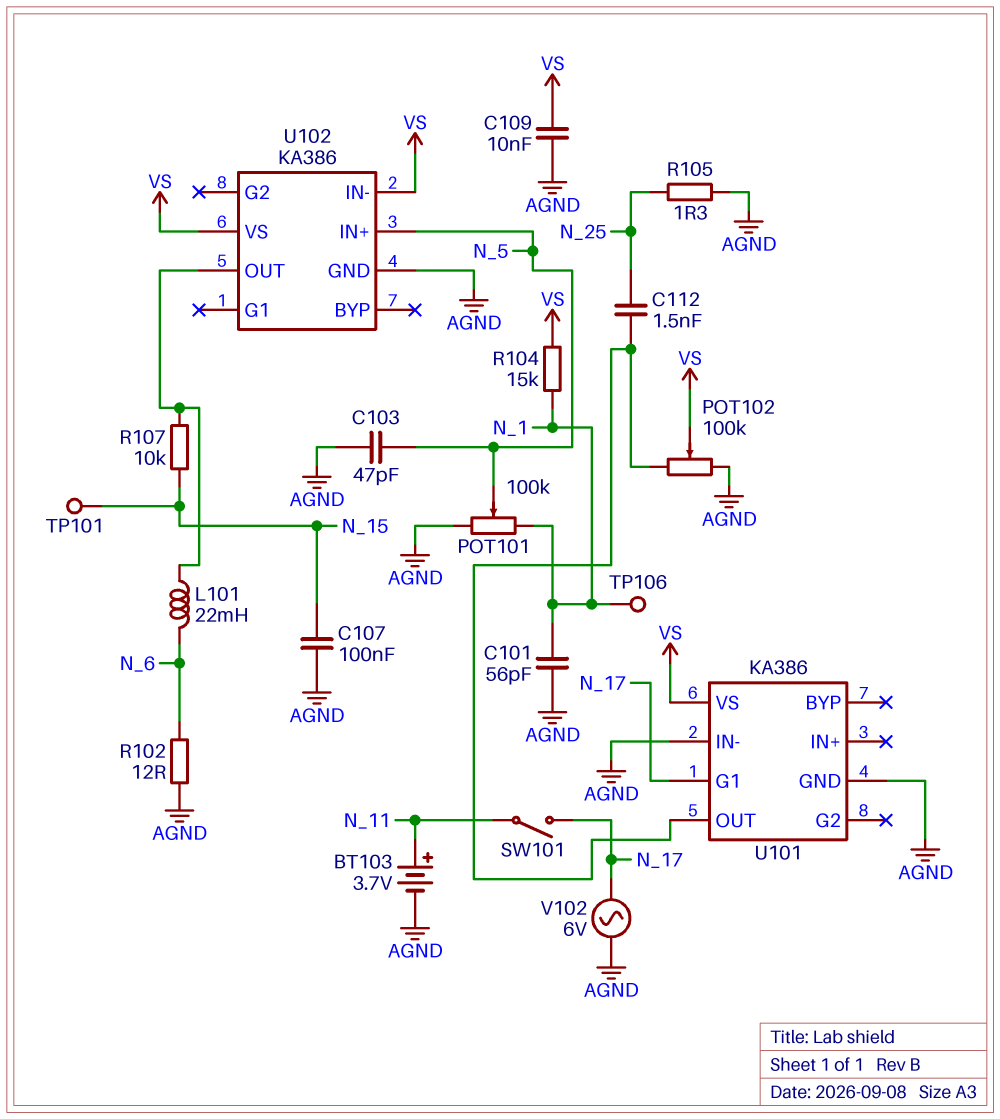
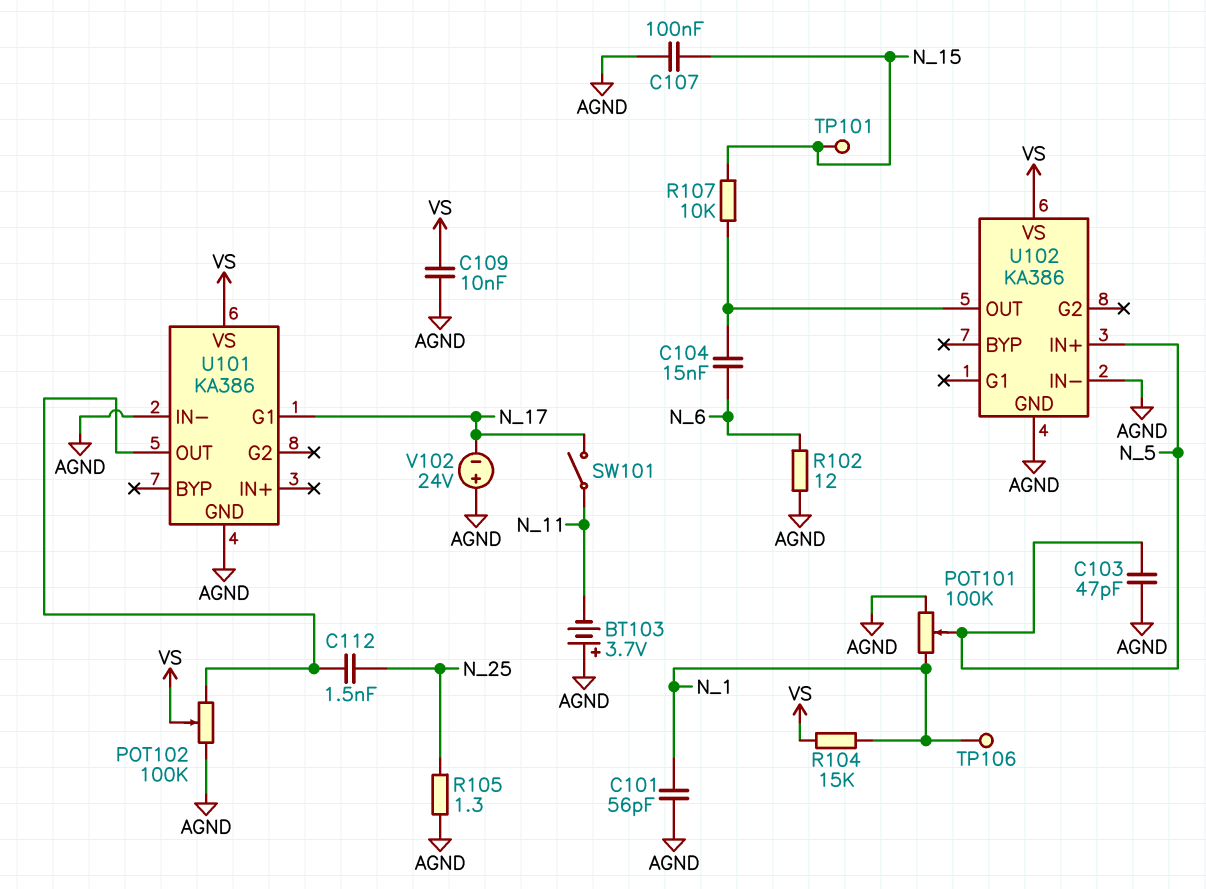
BT103: 3.7V (plus N_11, minus AGND) -> 3.7V (plus AGND, minus N_11)
C104: none -> 15nF (N_6, U102/OUT)
L101: 22mH (N_6, U102/OUT) -> none
U102 pin IN-: VS -> AGND
V102: AC 6V (AGND, N_17) -> 24V (plus AGND, minus N_17)

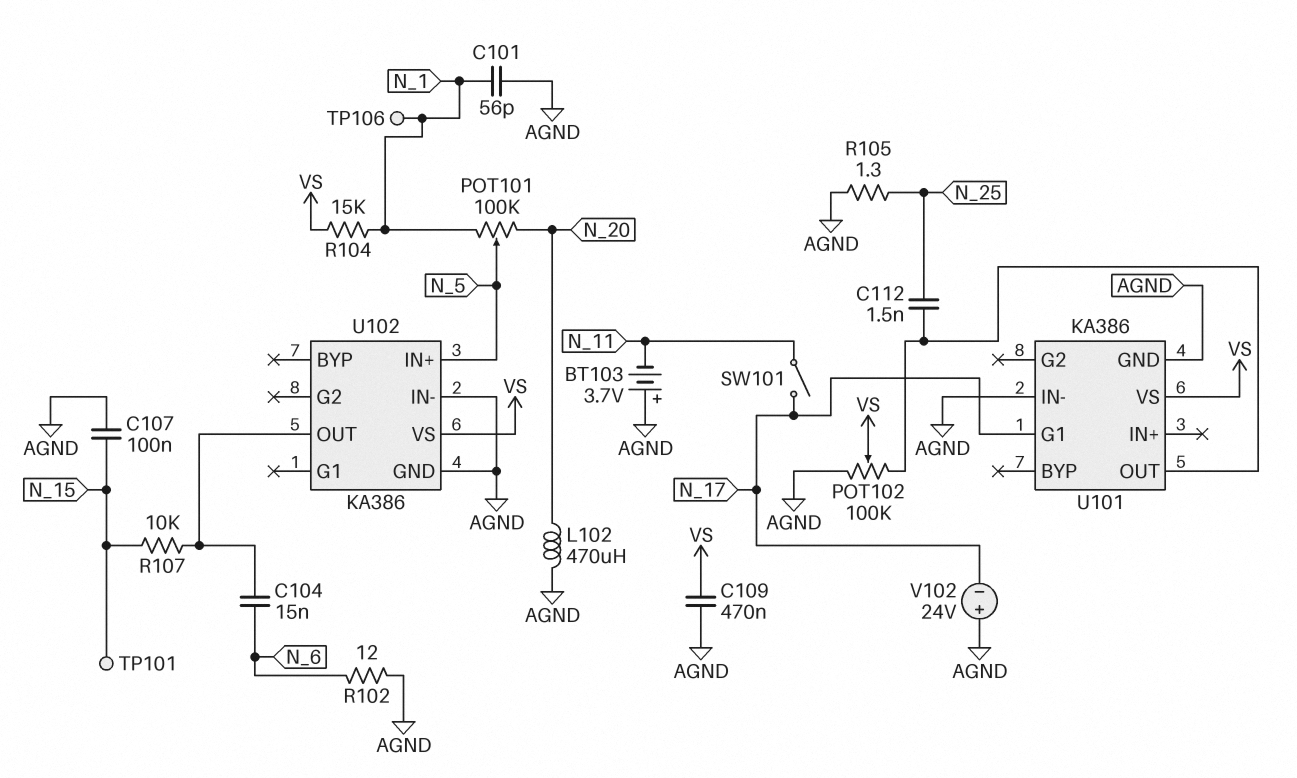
C103: 47pF (AGND, N_5) -> none
C109: 10nF (AGND, VS) -> 470nF (AGND, VS)
L102: none -> 470uH (AGND, N_20)
POT101: 100k (AGND, N_1, wiper N_5) -> 100k (N_1, N_20, wiper N_5)

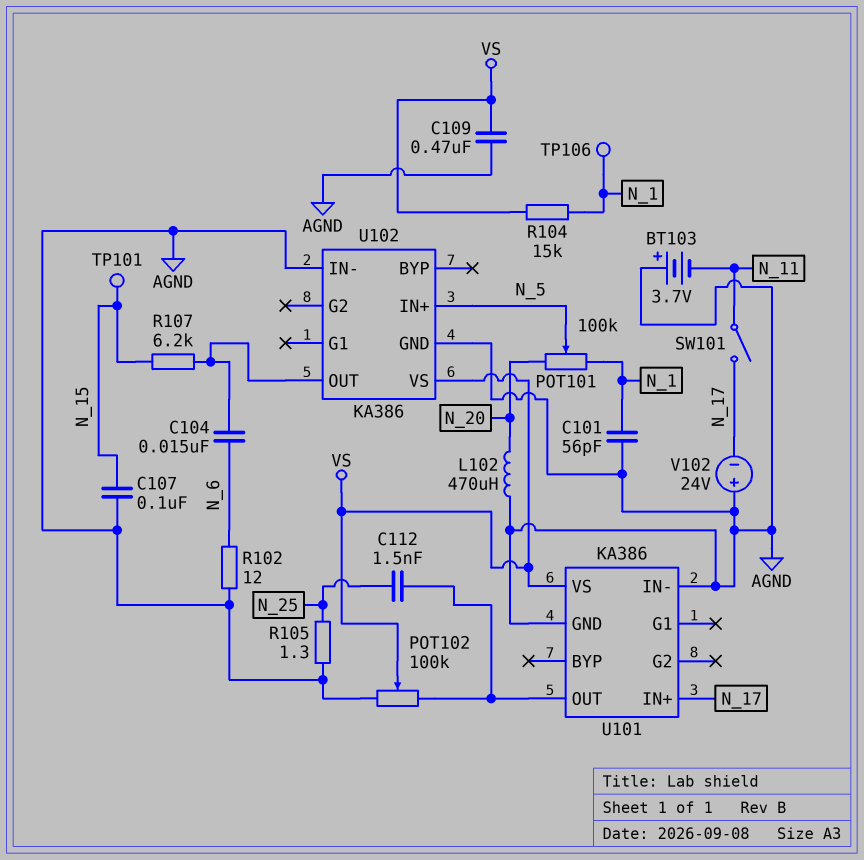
R107: 10k (N_15, U102/OUT) -> 6.2k (N_15, U102/OUT)
U101 pin G1: N_17 -> none
U101 pin IN+: none -> N_17

